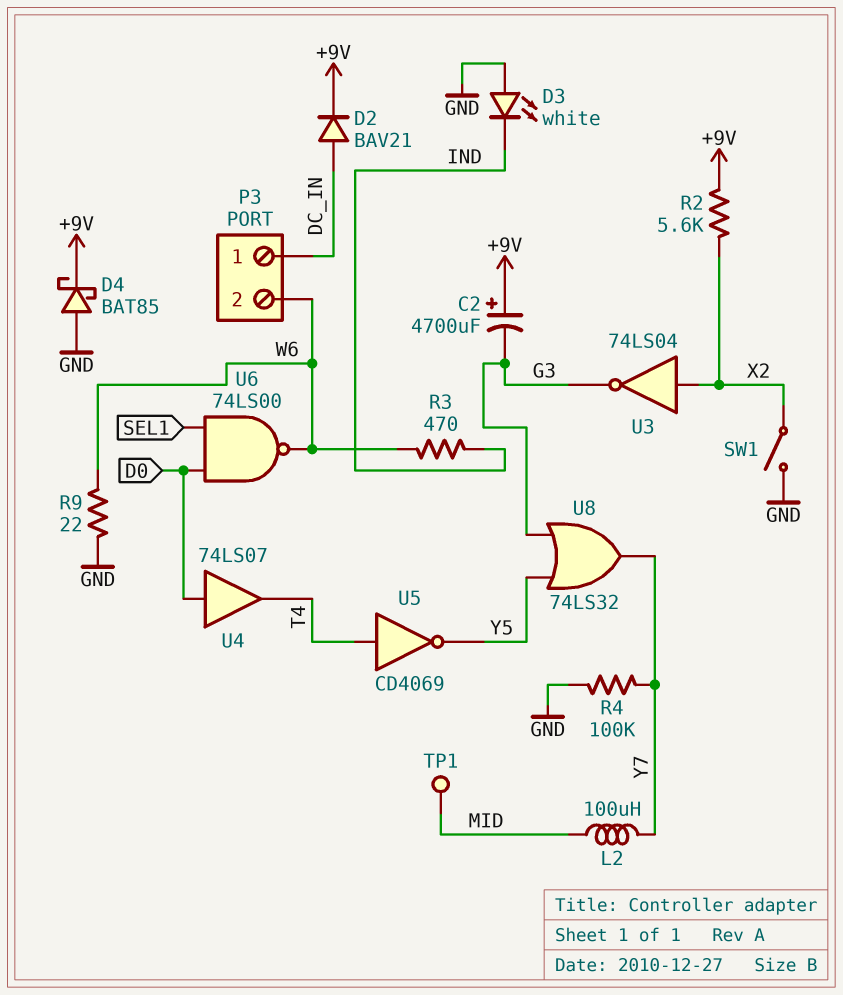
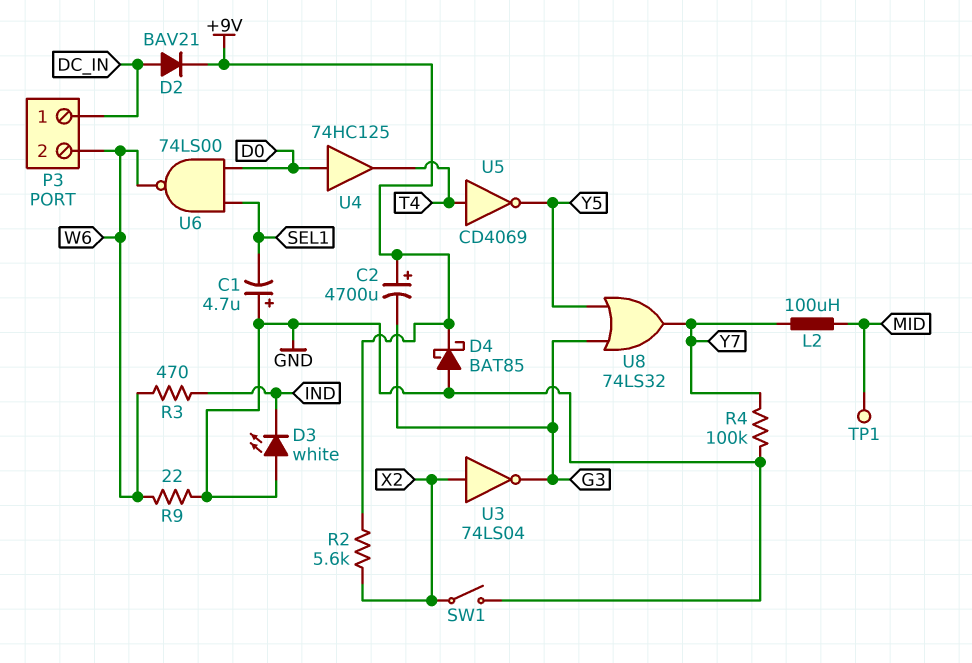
C1: none -> 4.7uF (plus GND, minus SEL1)
U4: buffer 74LS07 (in D0, out T4) -> buffer 74HC125 (in D0, out T4)

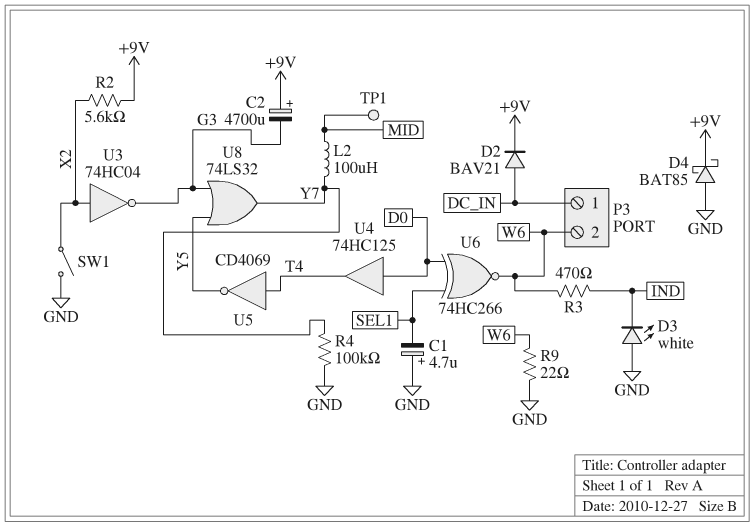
U3: NOT 74LS04 (in X2, out G3) -> NOT 74HC04 (in X2, out G3)
U6: NAND 74LS00 (in D0, in SEL1, out W6) -> XNOR 74HC266 (in D0, in SEL1, out W6)

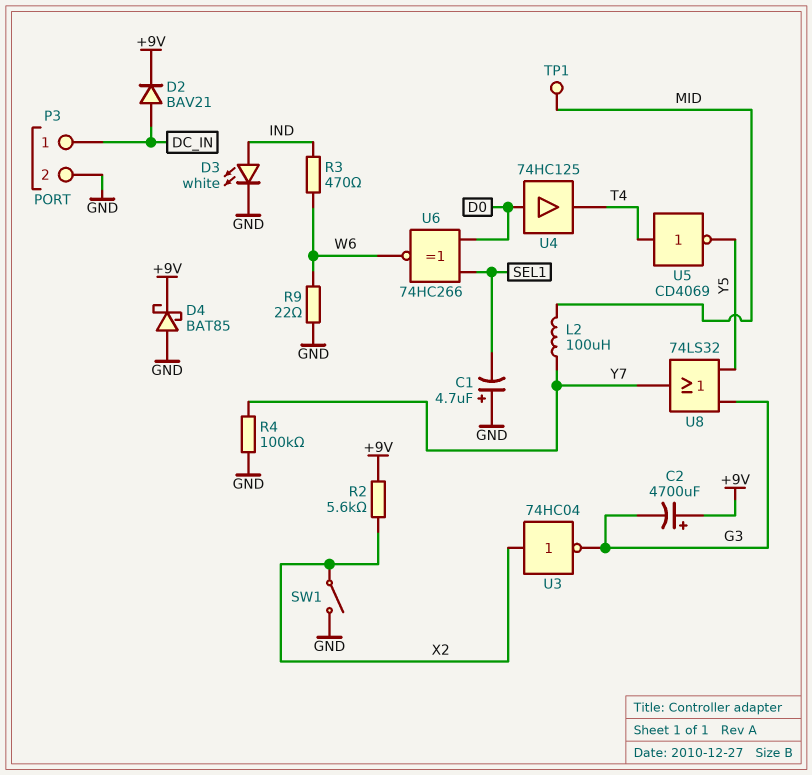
D3: LED white (A GND, K IND) -> LED white (A IND, K GND)
P3 pin 2: W6 -> GND

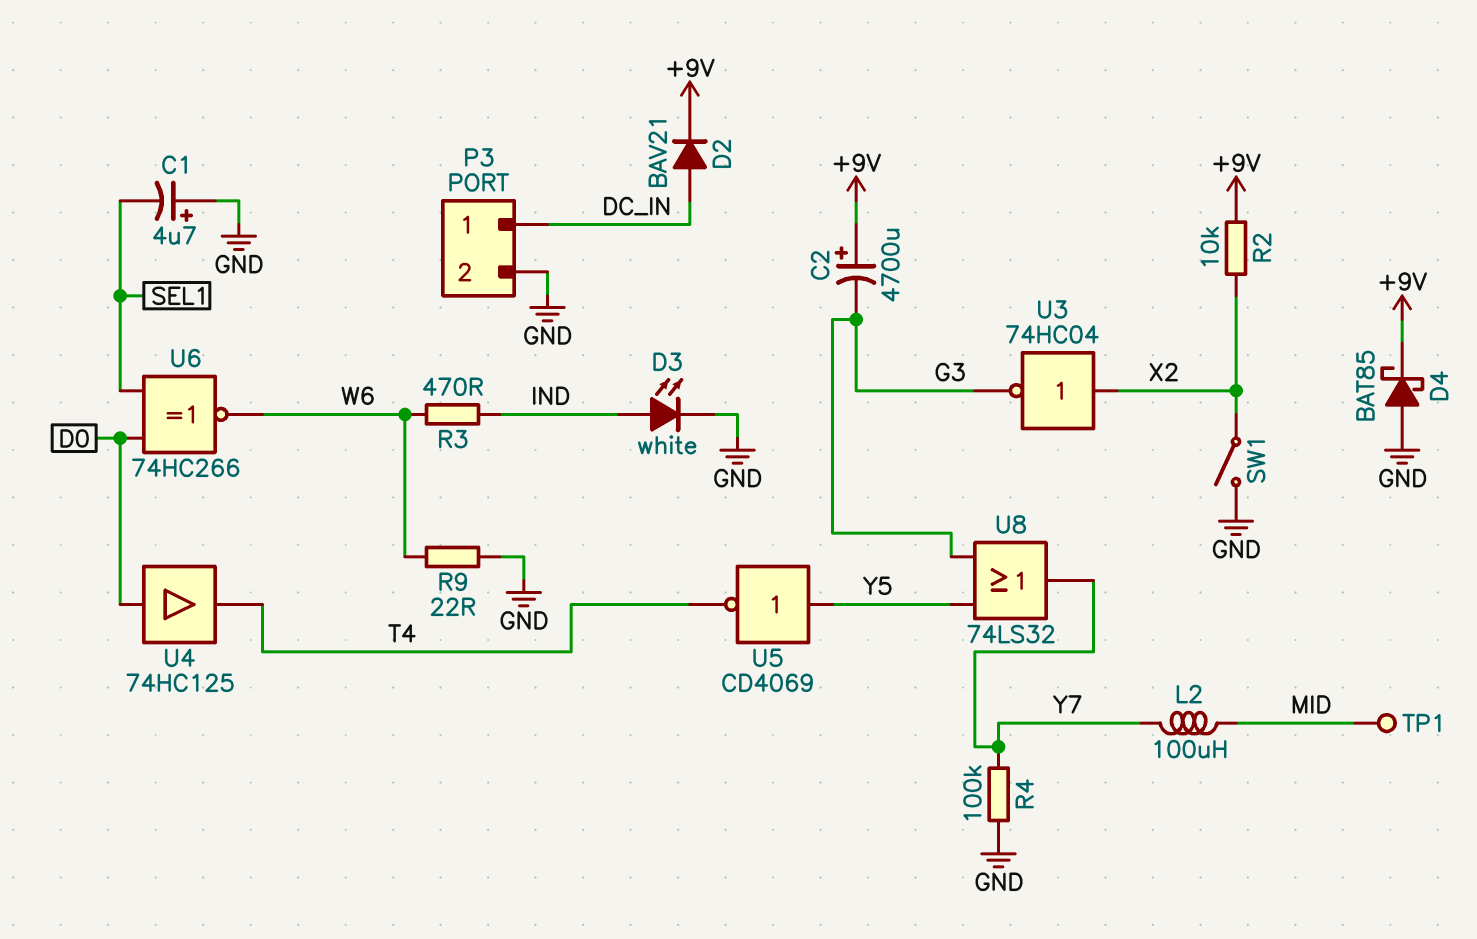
R2: 5.6k (+9V, X2) -> 10k (+9V, X2)
U5: NOT CD4069 (in T4, out Y5) -> NOT CD4069 (in Y5, out T4)

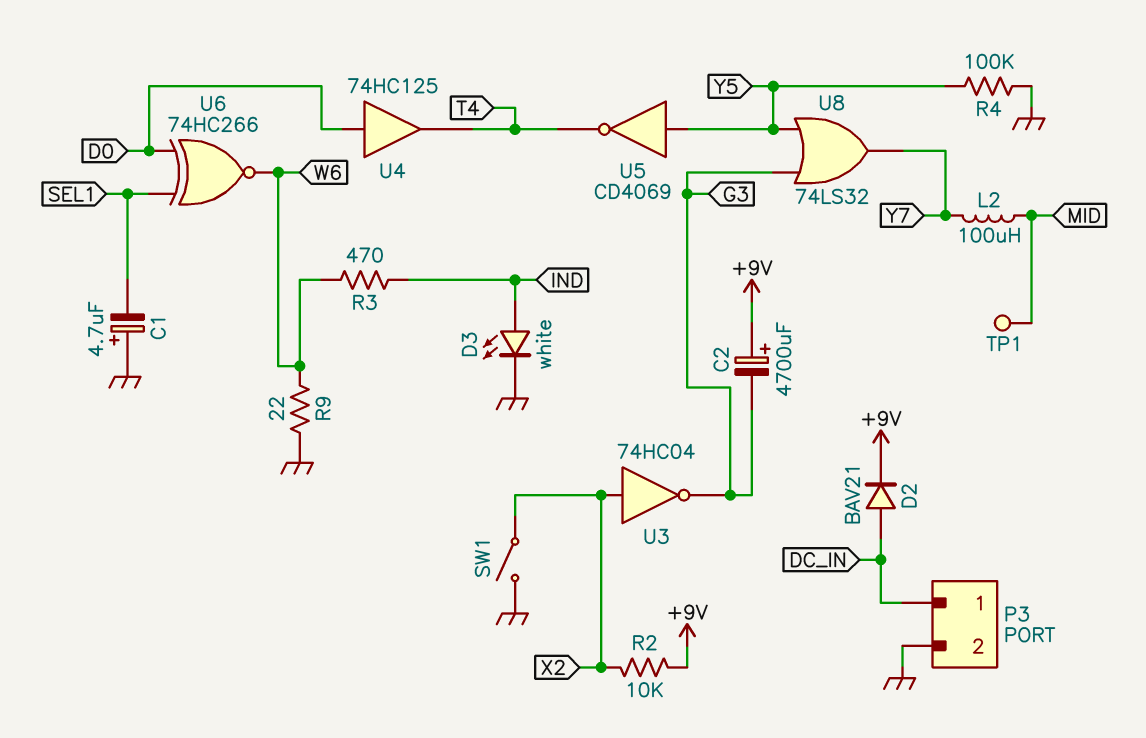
D4: schottky BAT85 (A GND, K +9V) -> none
R4: 100k (GND, Y7) -> 100k (GND, Y5)

